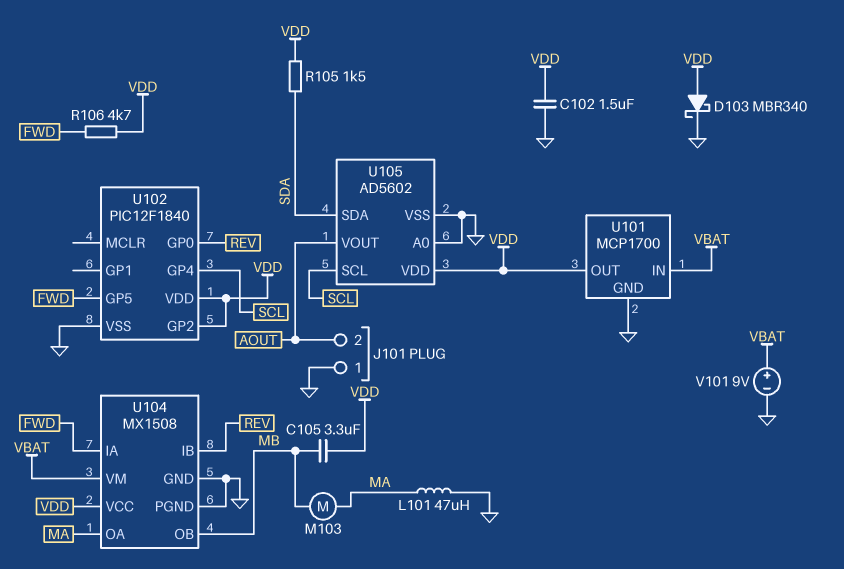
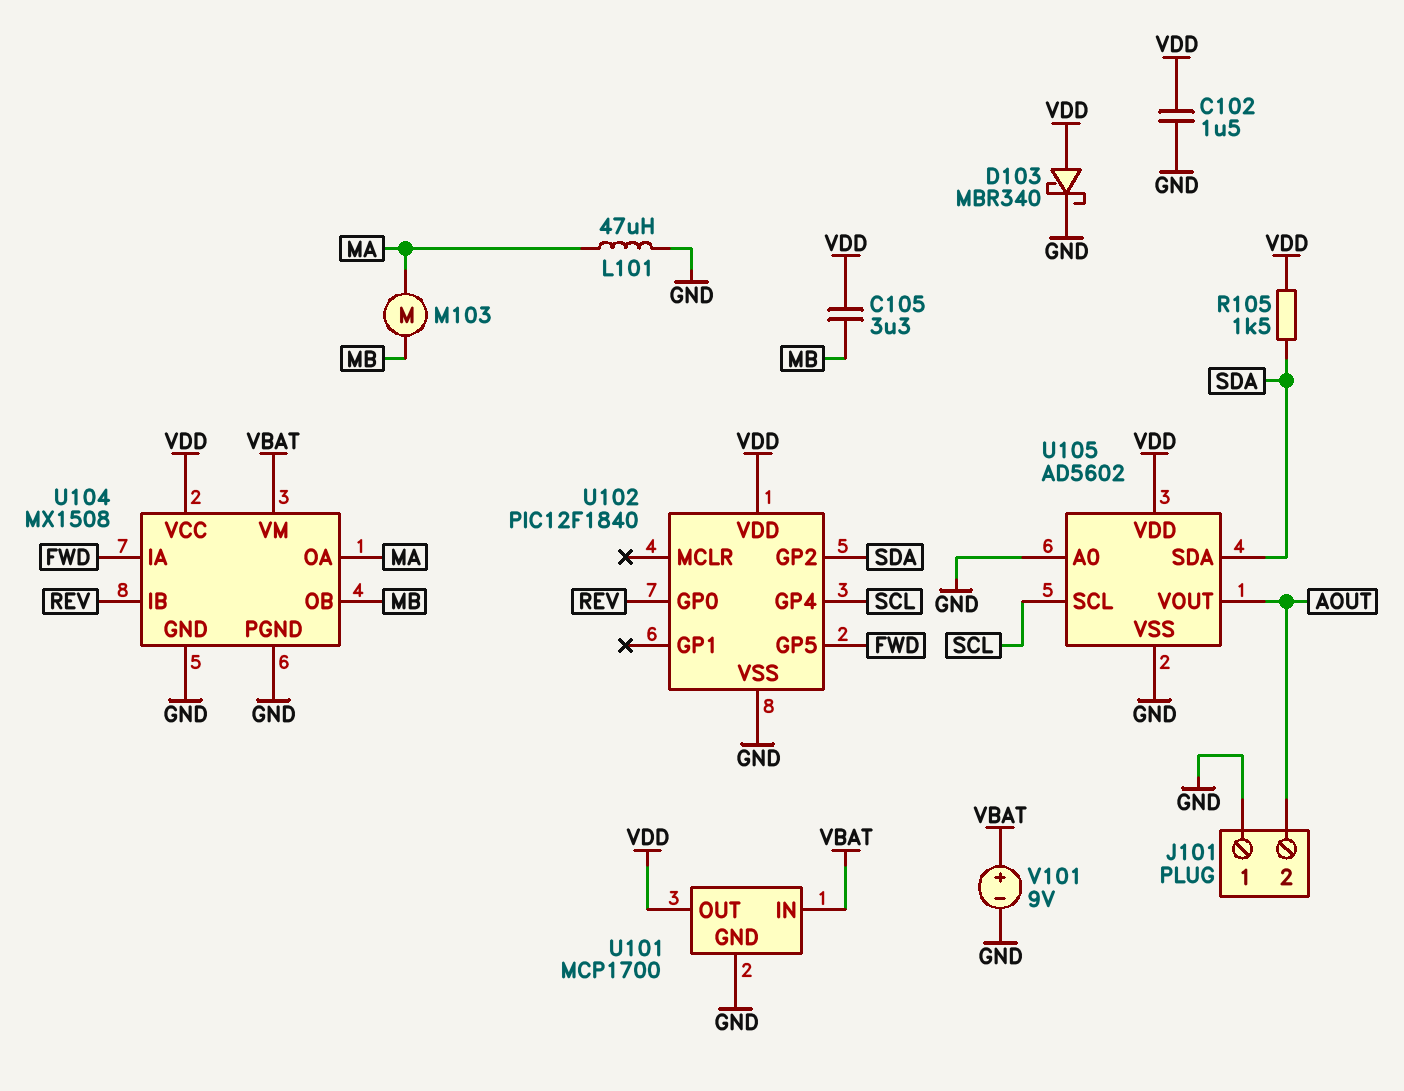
R106: 4.7k (FWD, VDD) -> none
U102 pin GP2: VDD -> SDA

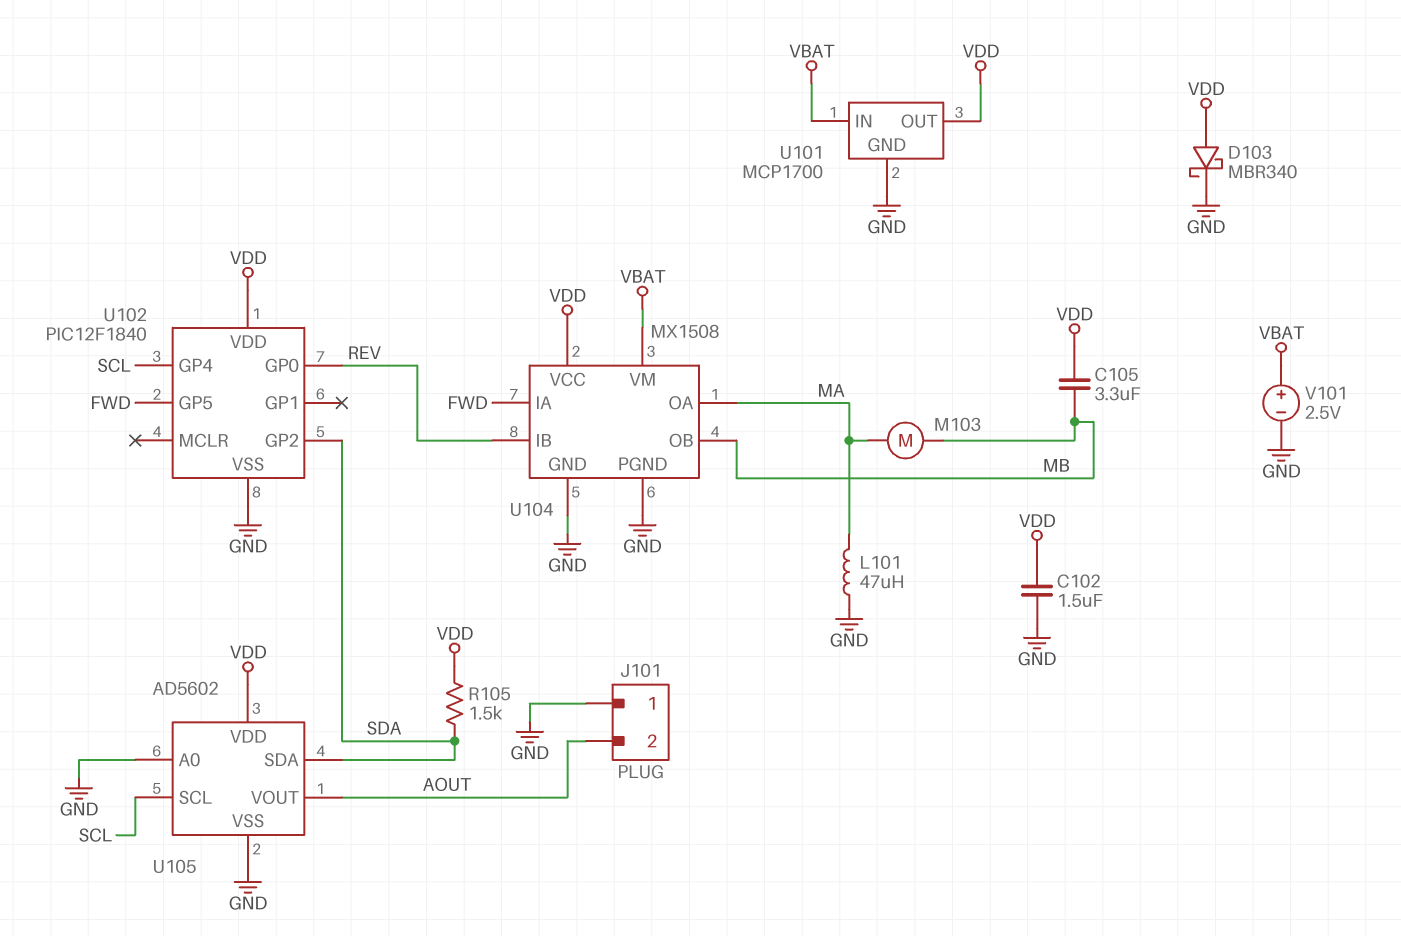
V101: 9V (plus VBAT, minus GND) -> 2.5V (plus VBAT, minus GND)

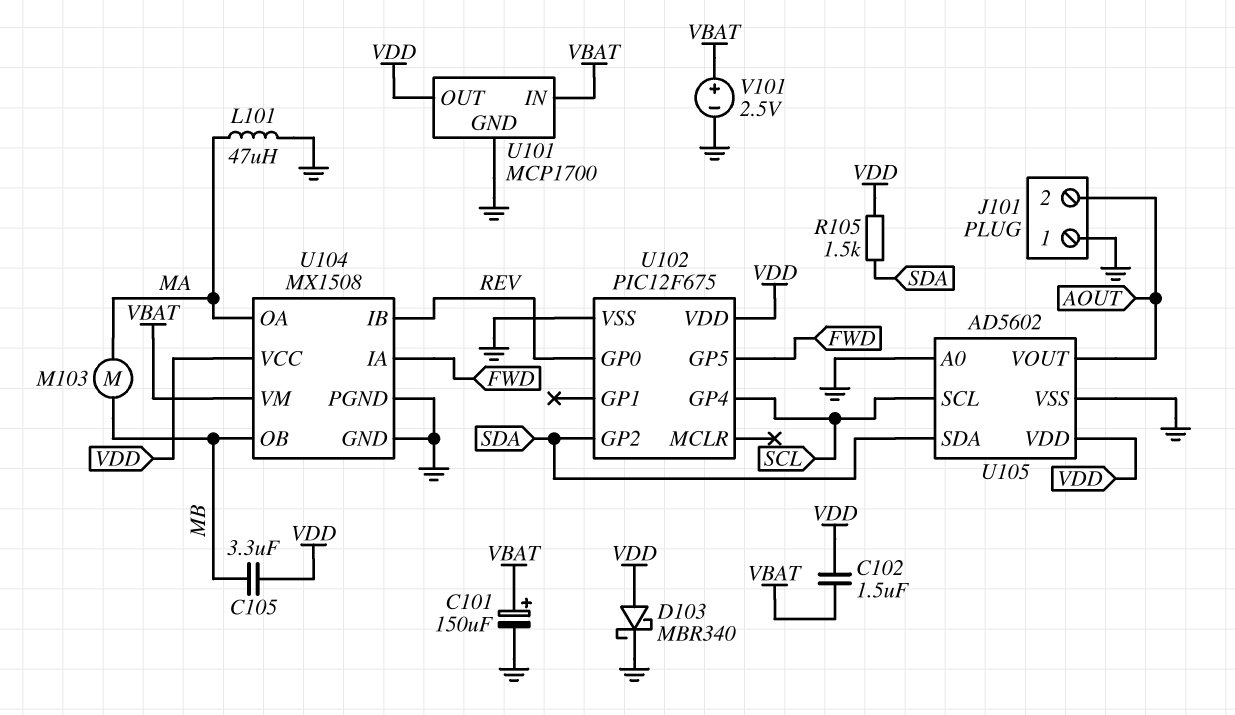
C101: none -> 150uF (plus VBAT, minus GND)
C102: 1.5uF (GND, VDD) -> 1.5uF (VBAT, VDD)
U102: PIC12F1840 -> PIC12F675

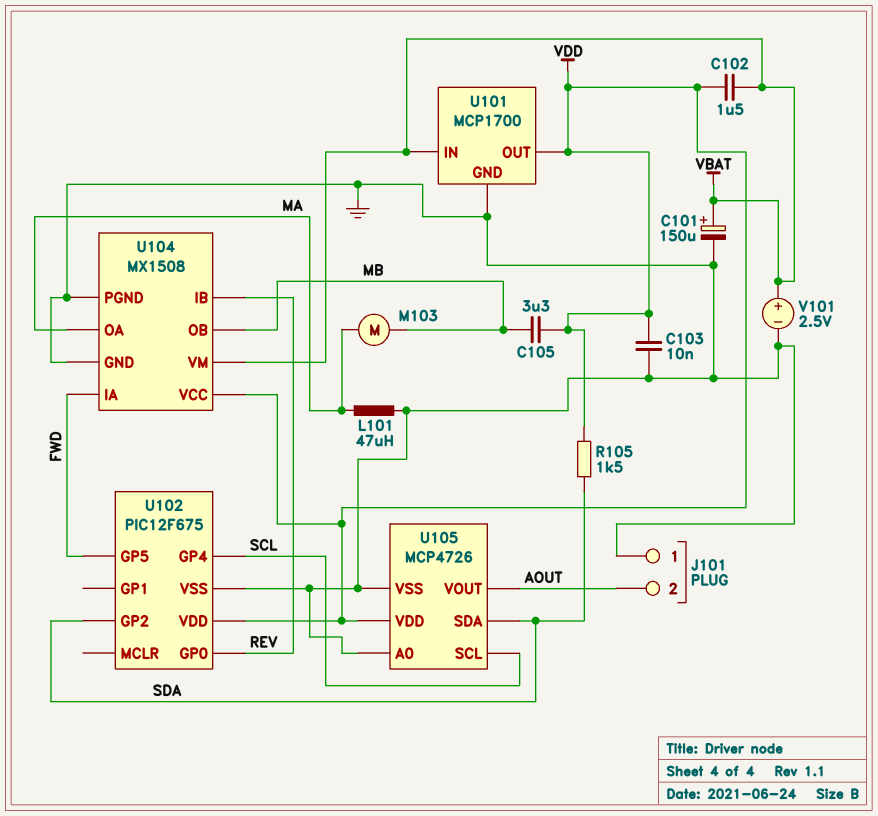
C103: none -> 10nF (GND, VDD)
D103: schottky MBR340 (A VDD, K GND) -> none
U105: AD5602 -> MCP4726

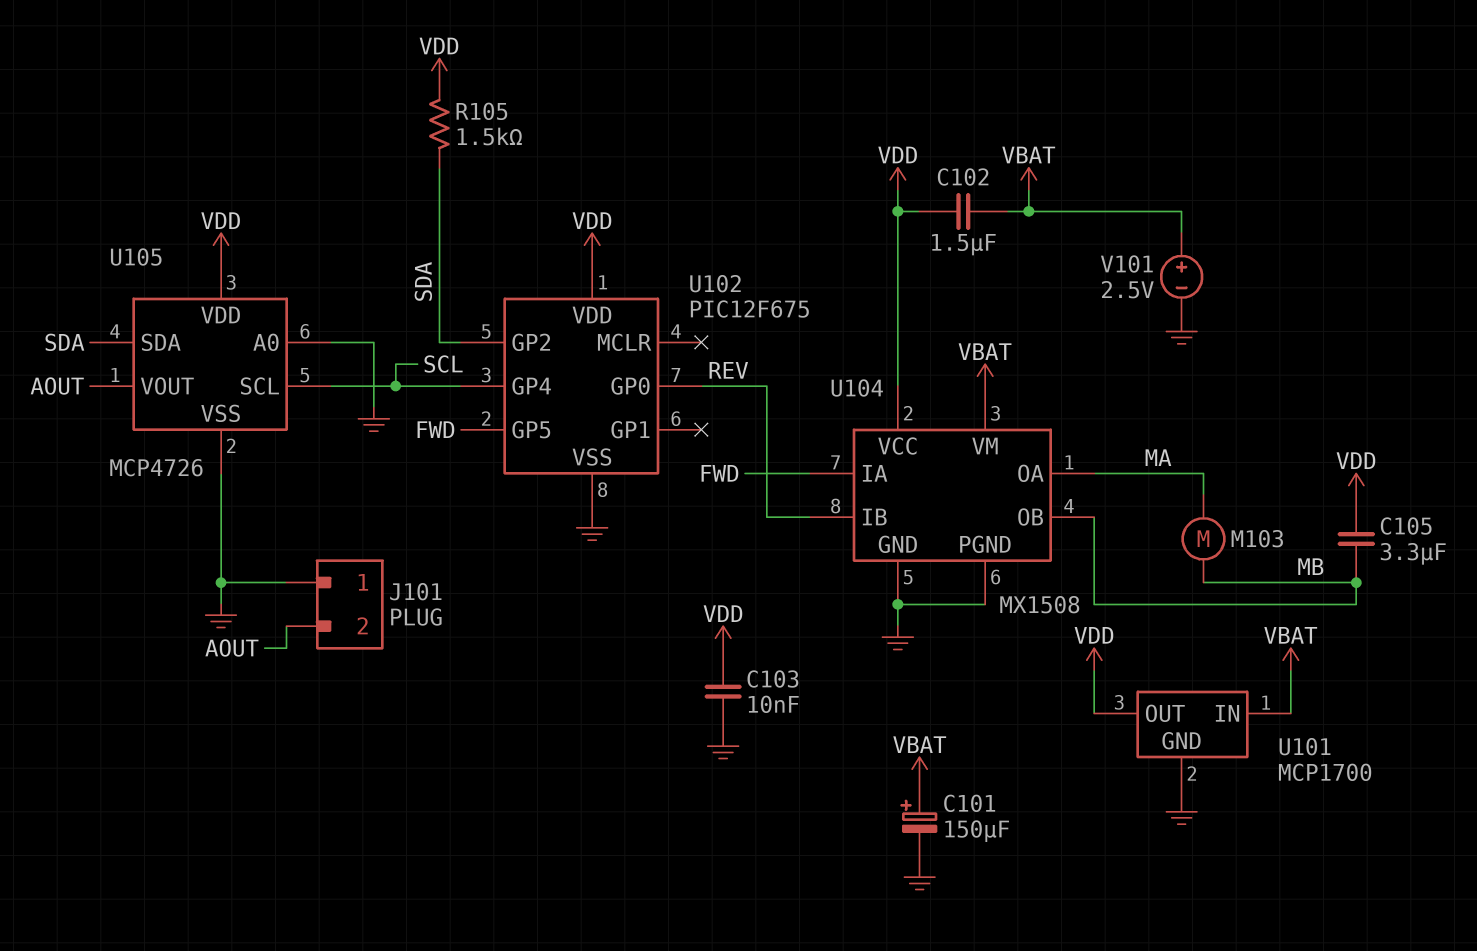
L101: 47uH (GND, MA) -> none

